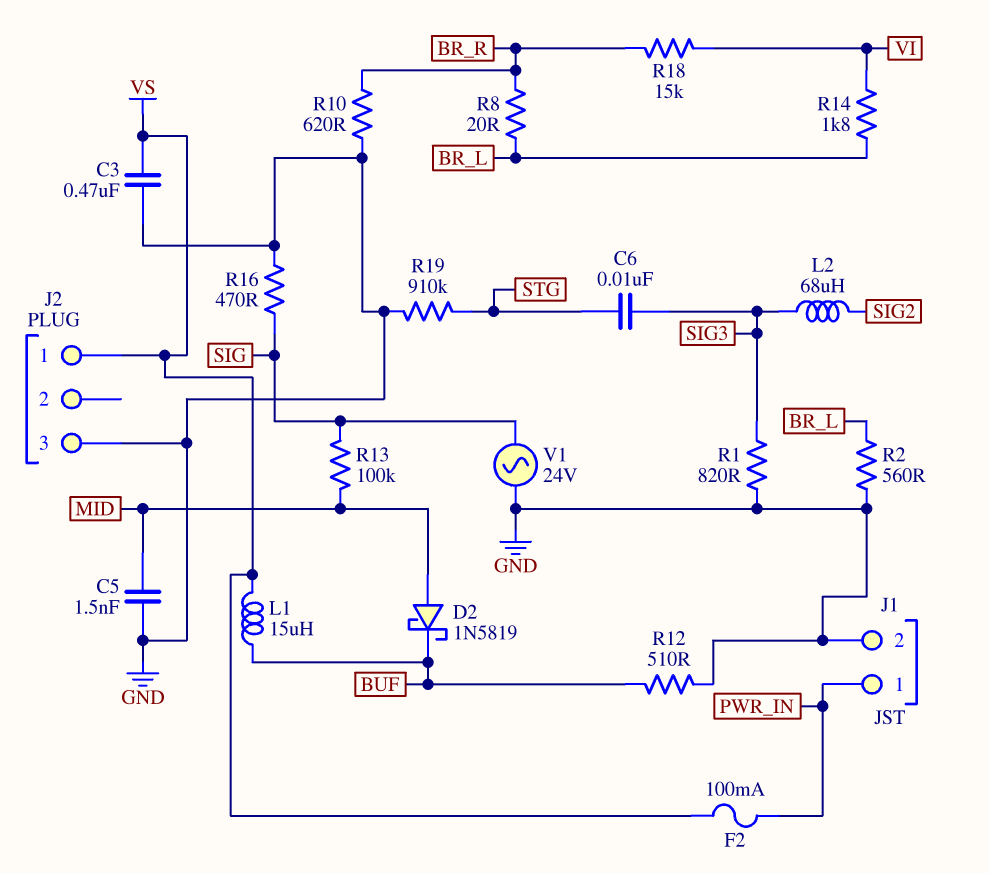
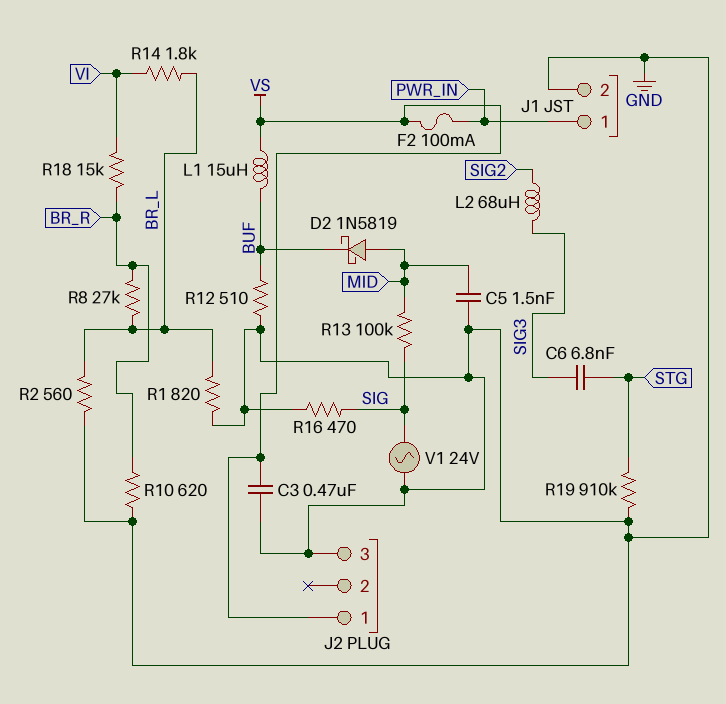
C6: 10nF (SIG3, STG) -> 6.8nF (SIG3, STG)
R1: 820 (GND, SIG3) -> 820 (BR_L, GND)
R8: 20 (BR_L, BR_R) -> 27k (BR_L, BR_R)

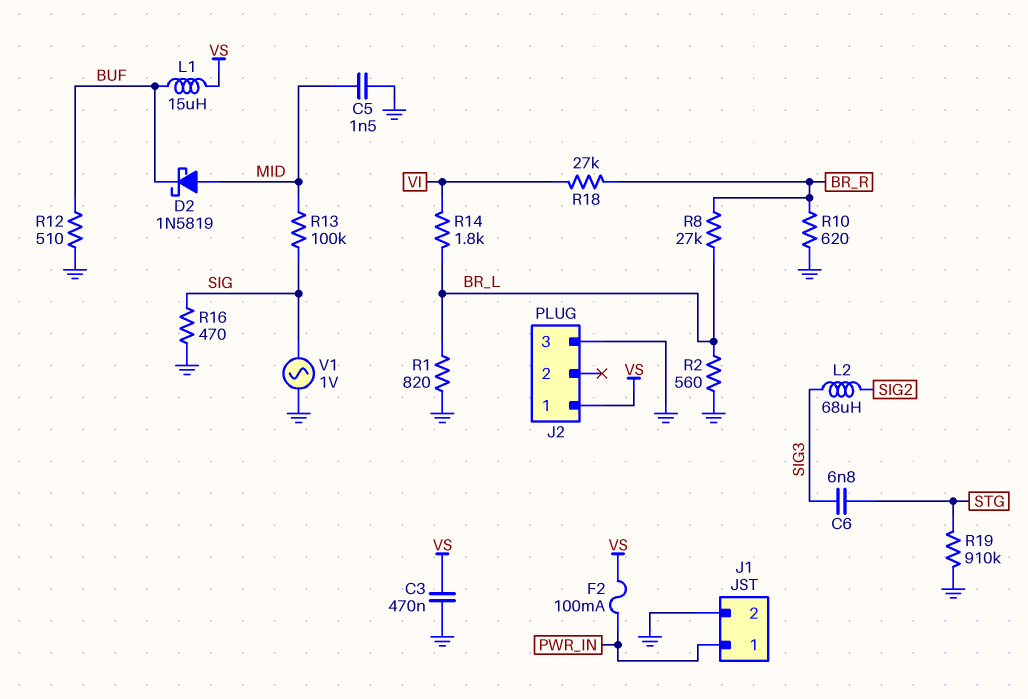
R18: 15k (BR_R, VI) -> 27k (BR_R, VI)
V1: AC 24V (GND, SIG) -> AC 1V (GND, SIG)

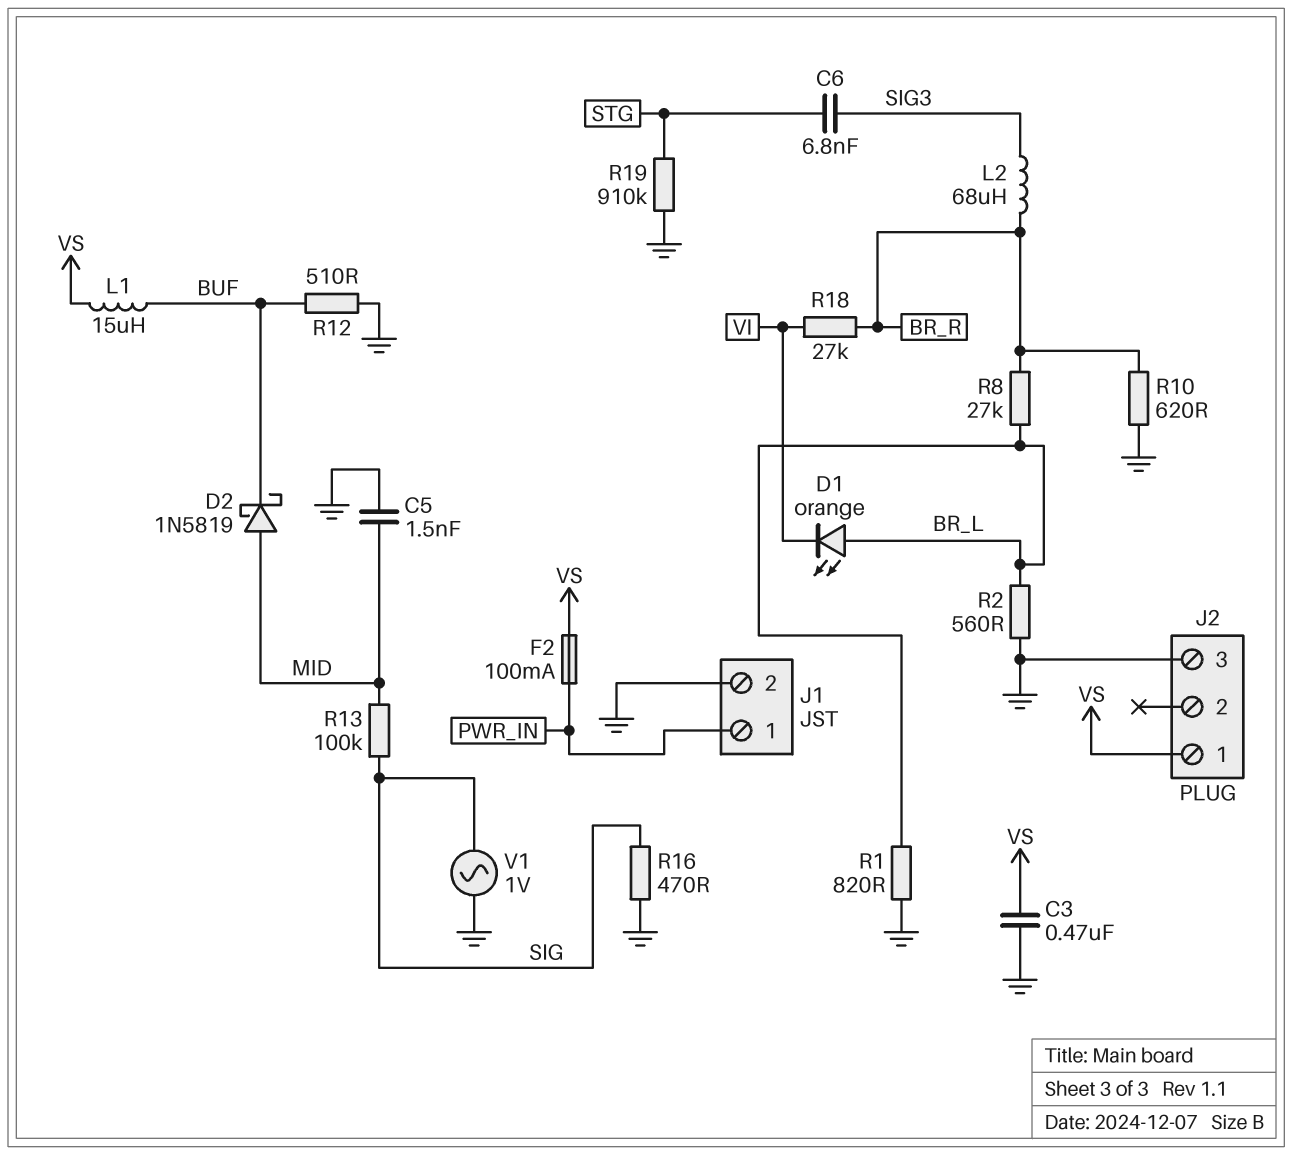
D1: none -> LED orange (A BR_L, K VI)
L2: 68uH (SIG2, SIG3) -> 68uH (BR_R, SIG3)
R14: 1.8k (BR_L, VI) -> none

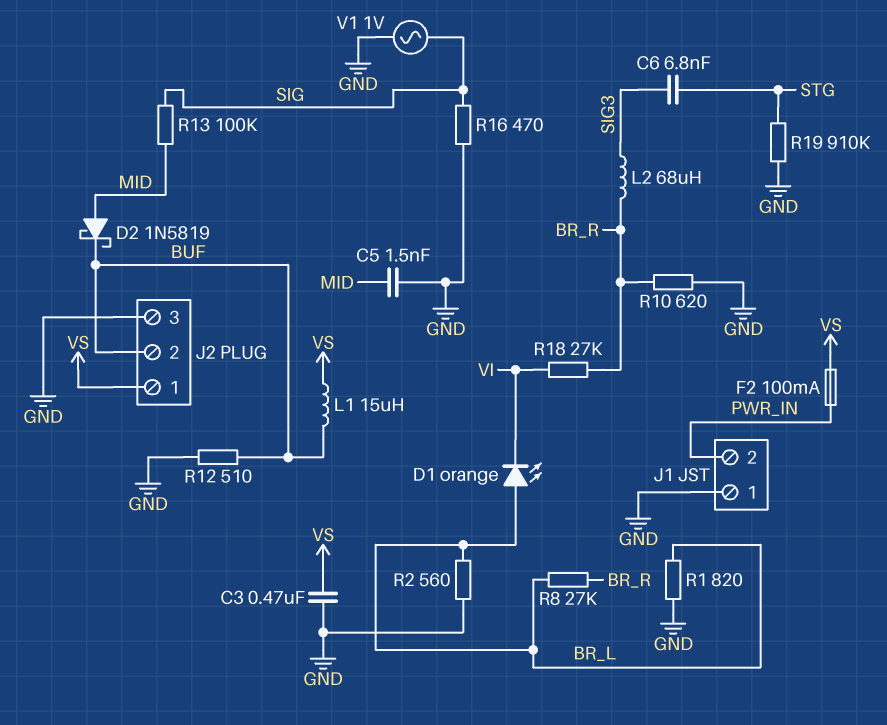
J1 pin 1: PWR_IN -> GND
J1 pin 2: GND -> PWR_IN
J2 pin 2: none -> BUF

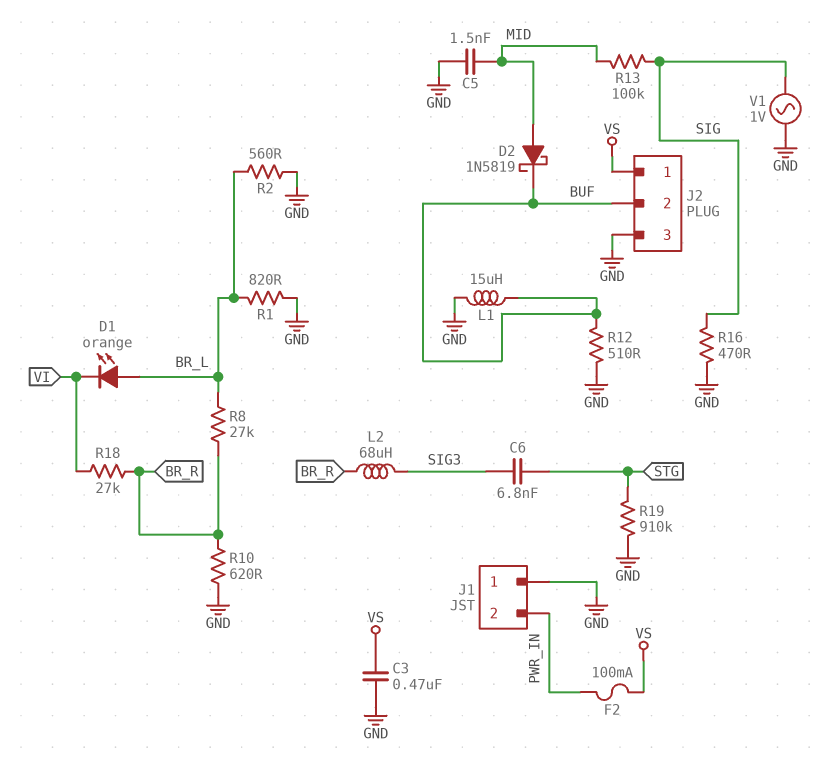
L1: 15uH (BUF, VS) -> 15uH (BUF, GND)

